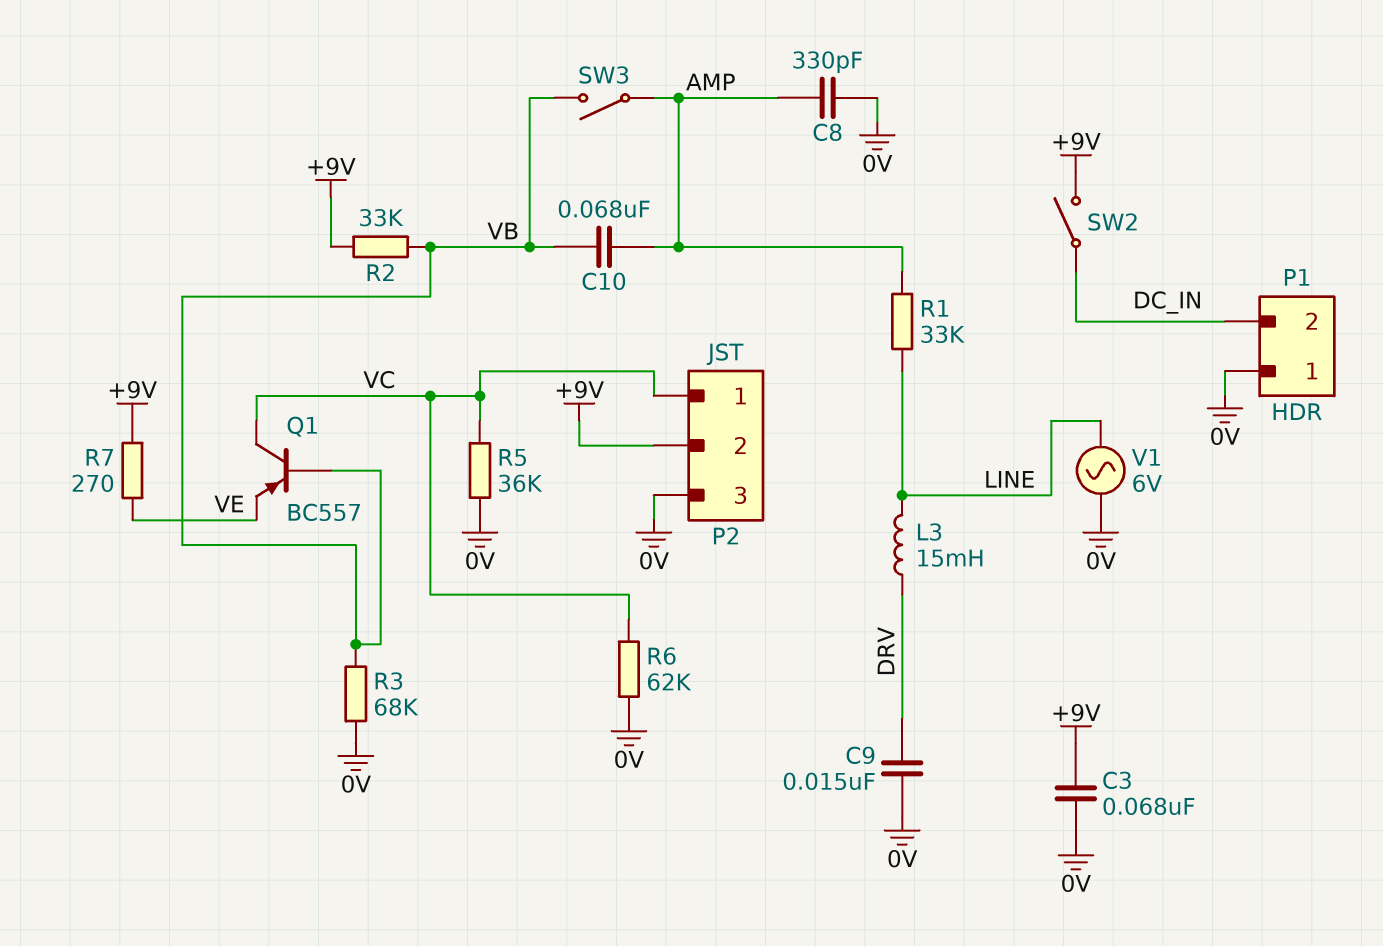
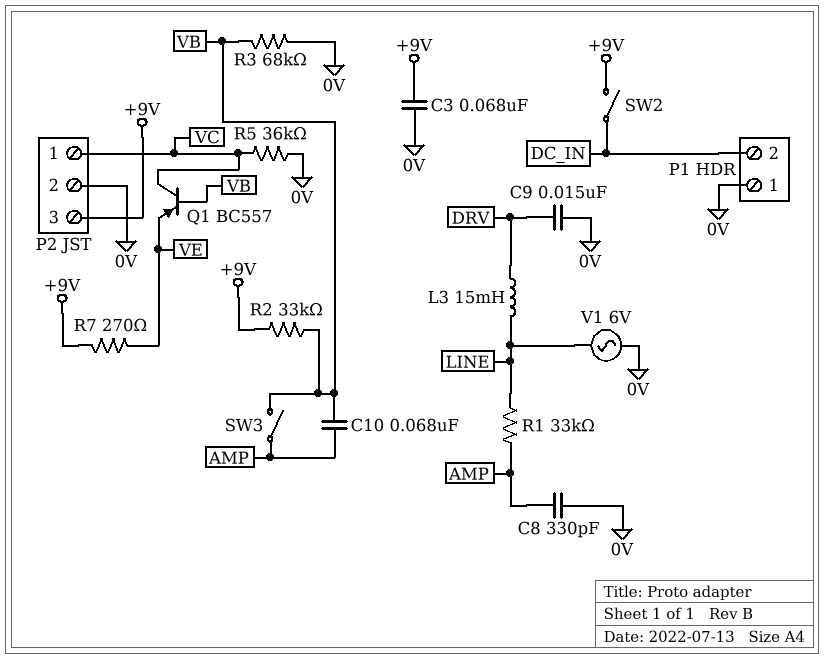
P2 pin 2: +9V -> 0V
P2 pin 3: 0V -> +9V
R6: 62k (0V, VC) -> none

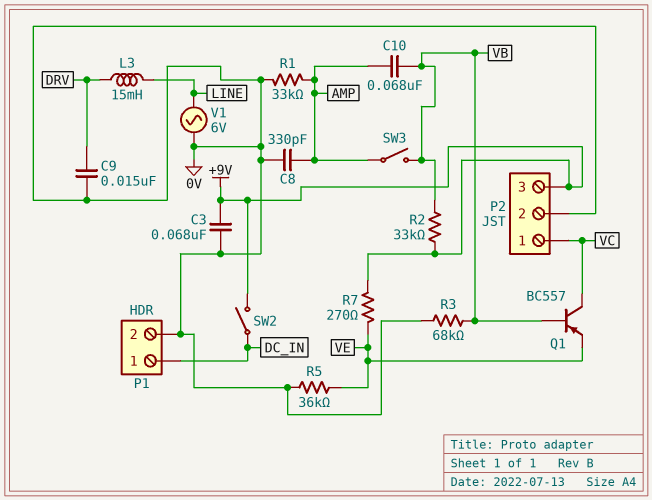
P1 pin 1: 0V -> DC_IN
P1 pin 2: DC_IN -> 0V
R1: 33k (AMP, LINE) -> 33k (0V, AMP)
R5: 36k (0V, VC) -> 36k (0V, VE)

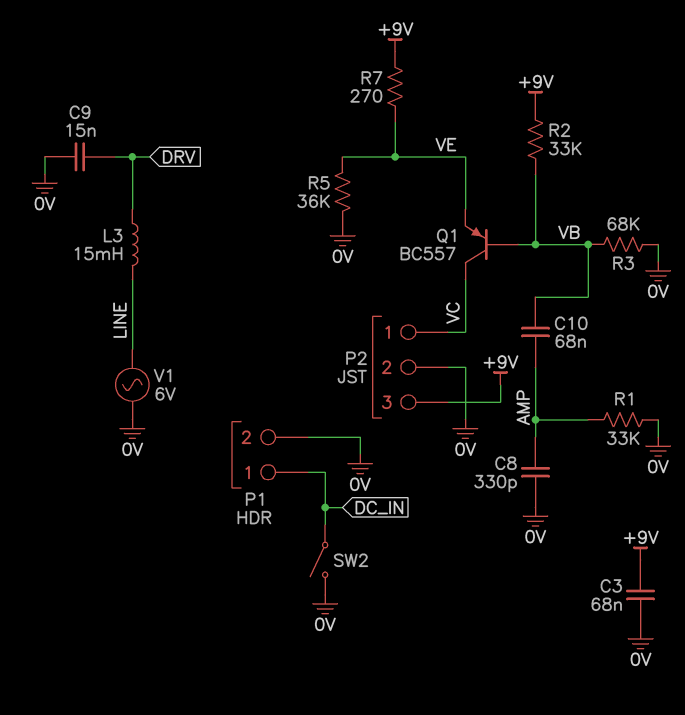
SW2: switch (+9V, DC_IN) -> switch (0V, DC_IN)
SW3: switch (AMP, VB) -> none

